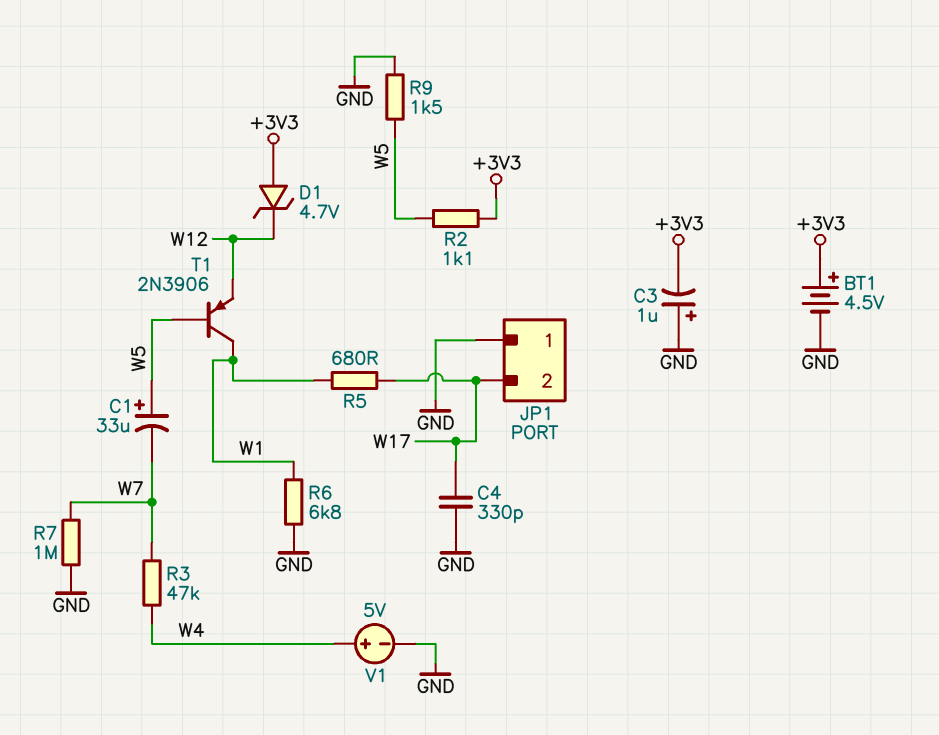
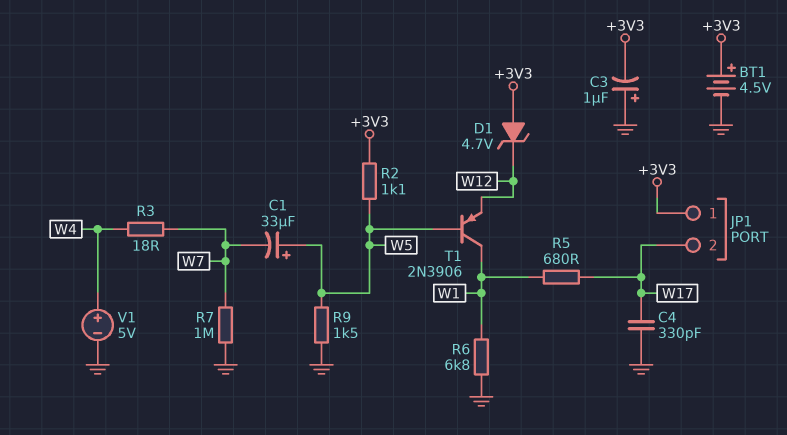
JP1 pin 1: GND -> +3V3
R3: 47k (W4, W7) -> 18 (W4, W7)

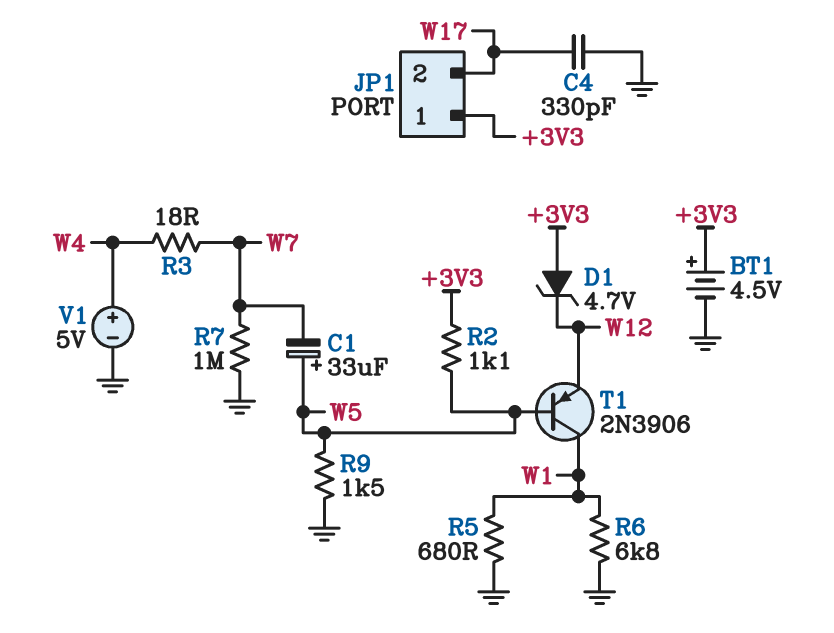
C3: 1uF (plus GND, minus +3V3) -> none
R5: 680 (W1, W17) -> 680 (GND, W1)

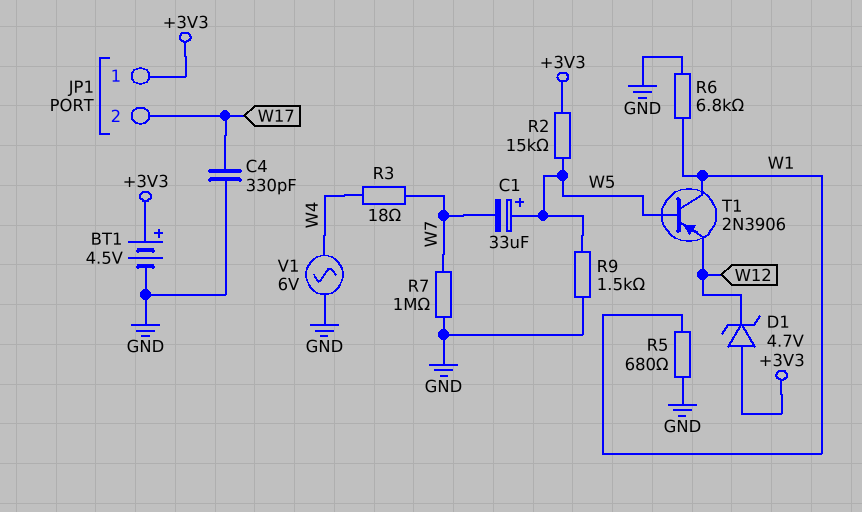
R2: 1.1k (+3V3, W5) -> 15k (+3V3, W5)
V1: 5V (plus W4, minus GND) -> AC 6V (GND, W4)

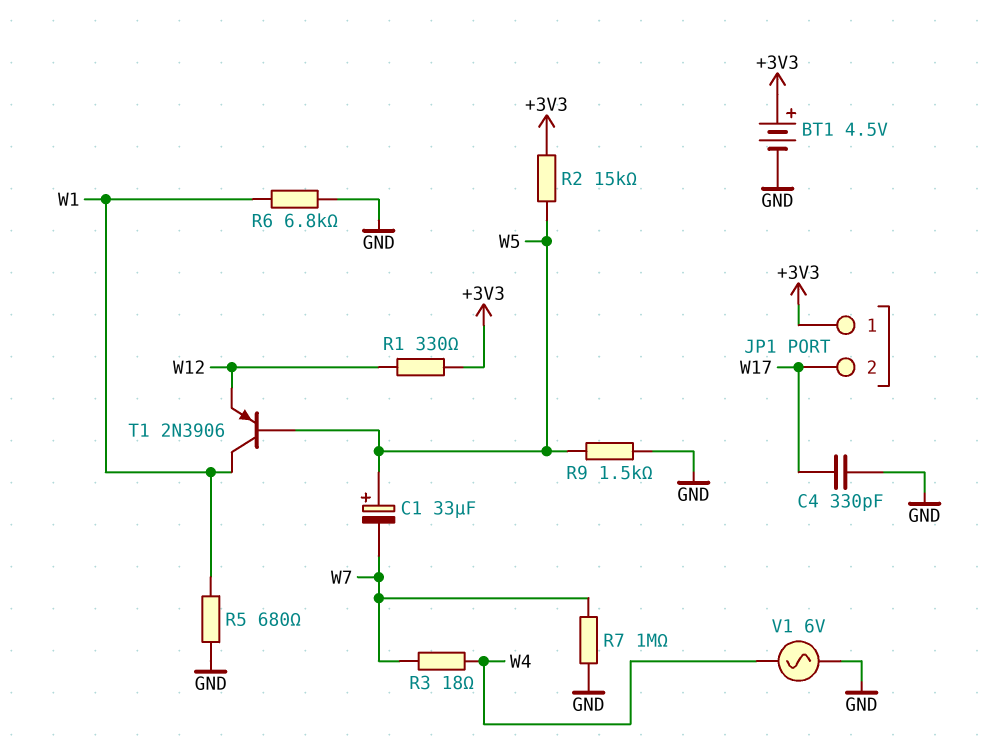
D1: zener 4.7V (A +3V3, K W12) -> none
R1: none -> 330 (+3V3, W12)

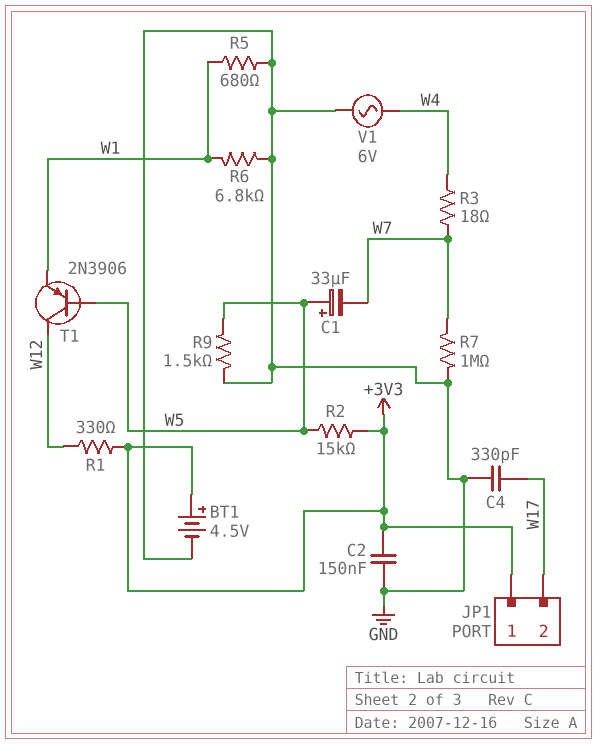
C2: none -> 150nF (+3V3, GND)
T1: PNP 2N3906 (B W5, C W1, E W12) -> PNP 2N3906 (B W5, C W12, E W1)

